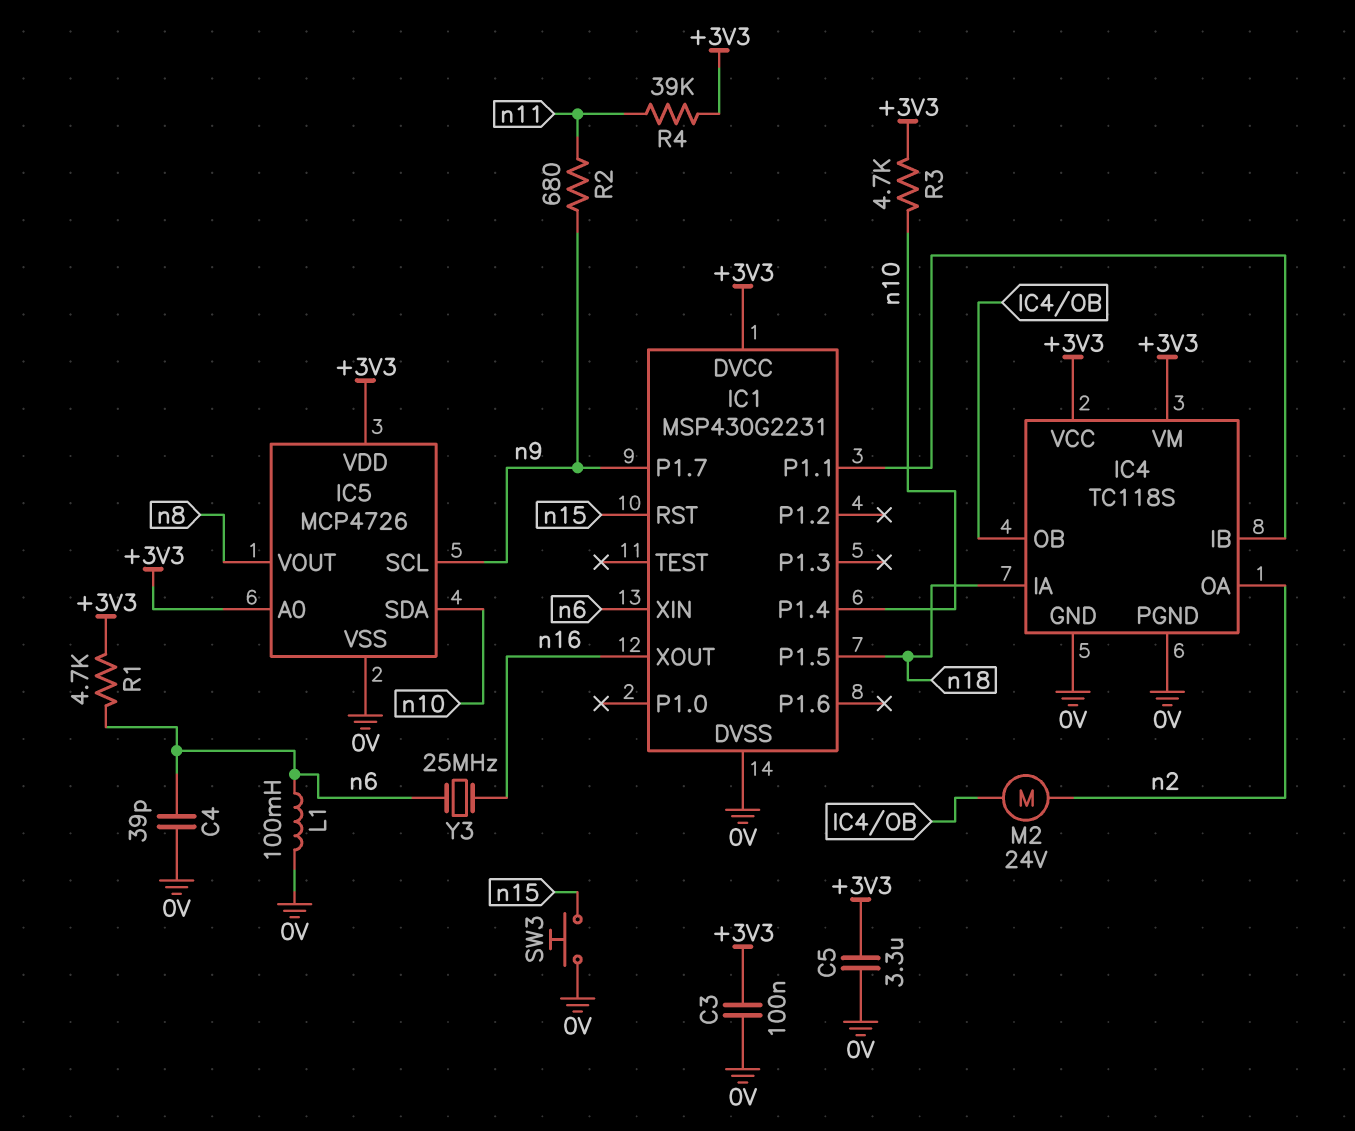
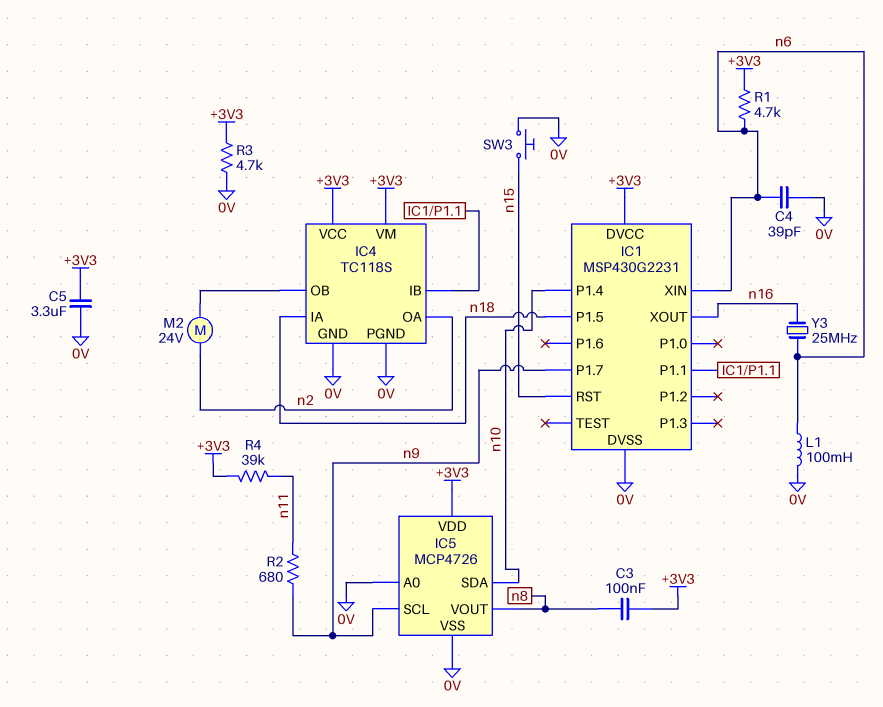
C3: 100nF (+3V3, 0V) -> 100nF (+3V3, n8)
IC5 pin A0: +3V3 -> 0V
R3: 4.7k (+3V3, n10) -> 4.7k (+3V3, 0V)

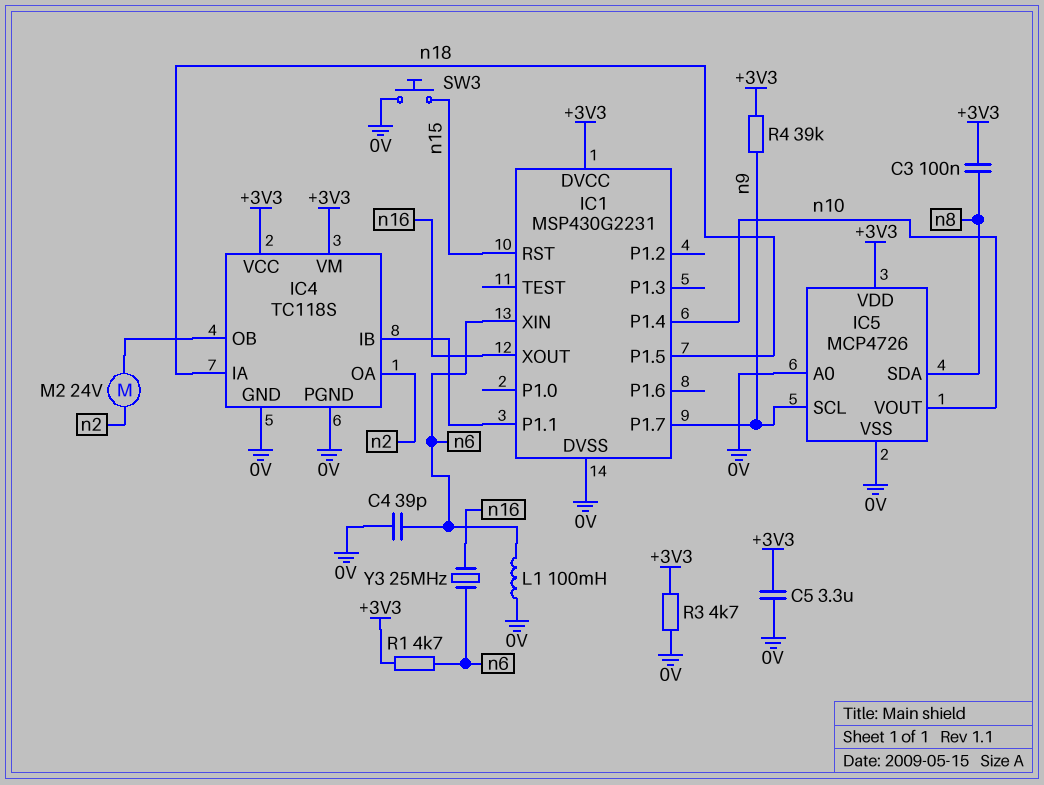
IC5 pin SDA: n10 -> n8
IC5 pin VOUT: n8 -> n10
R2: 680 (n9, n11) -> none
R4: 39k (+3V3, n11) -> 39k (+3V3, n9)

